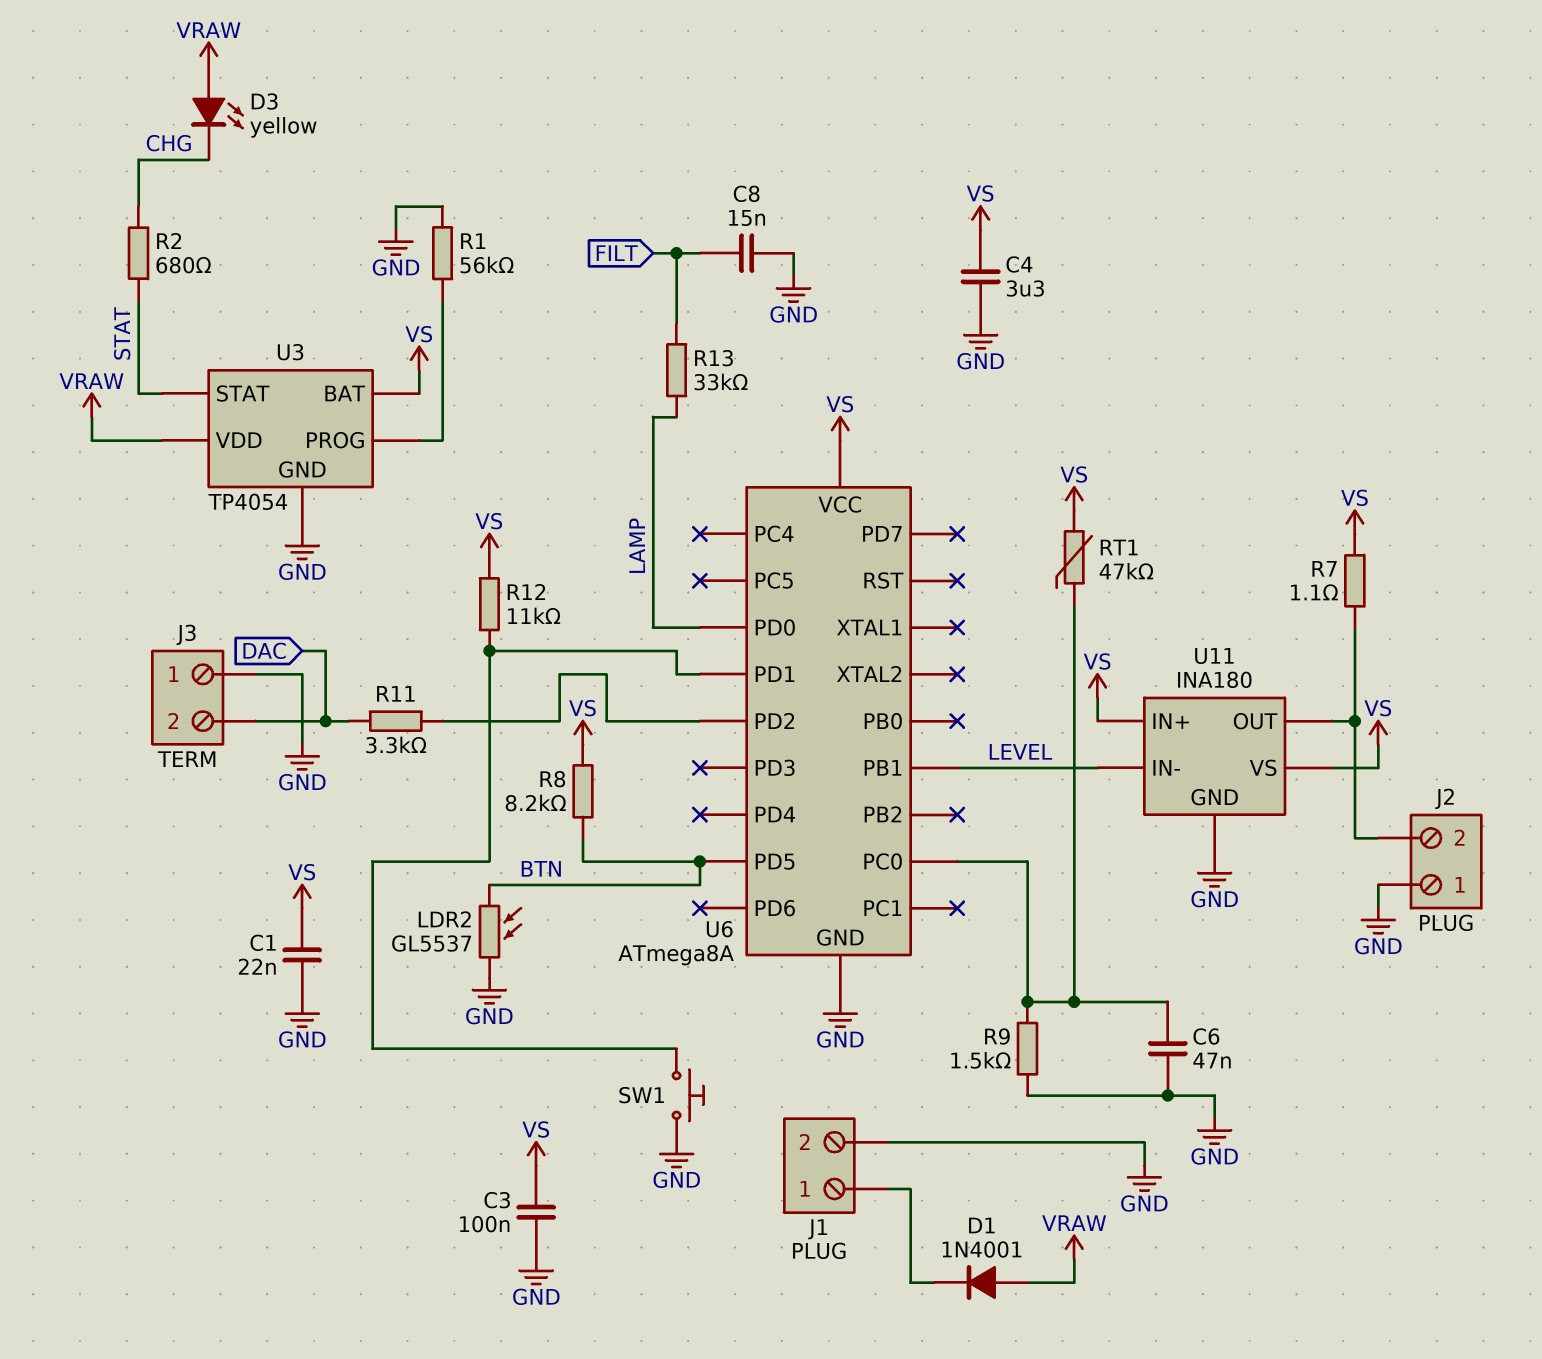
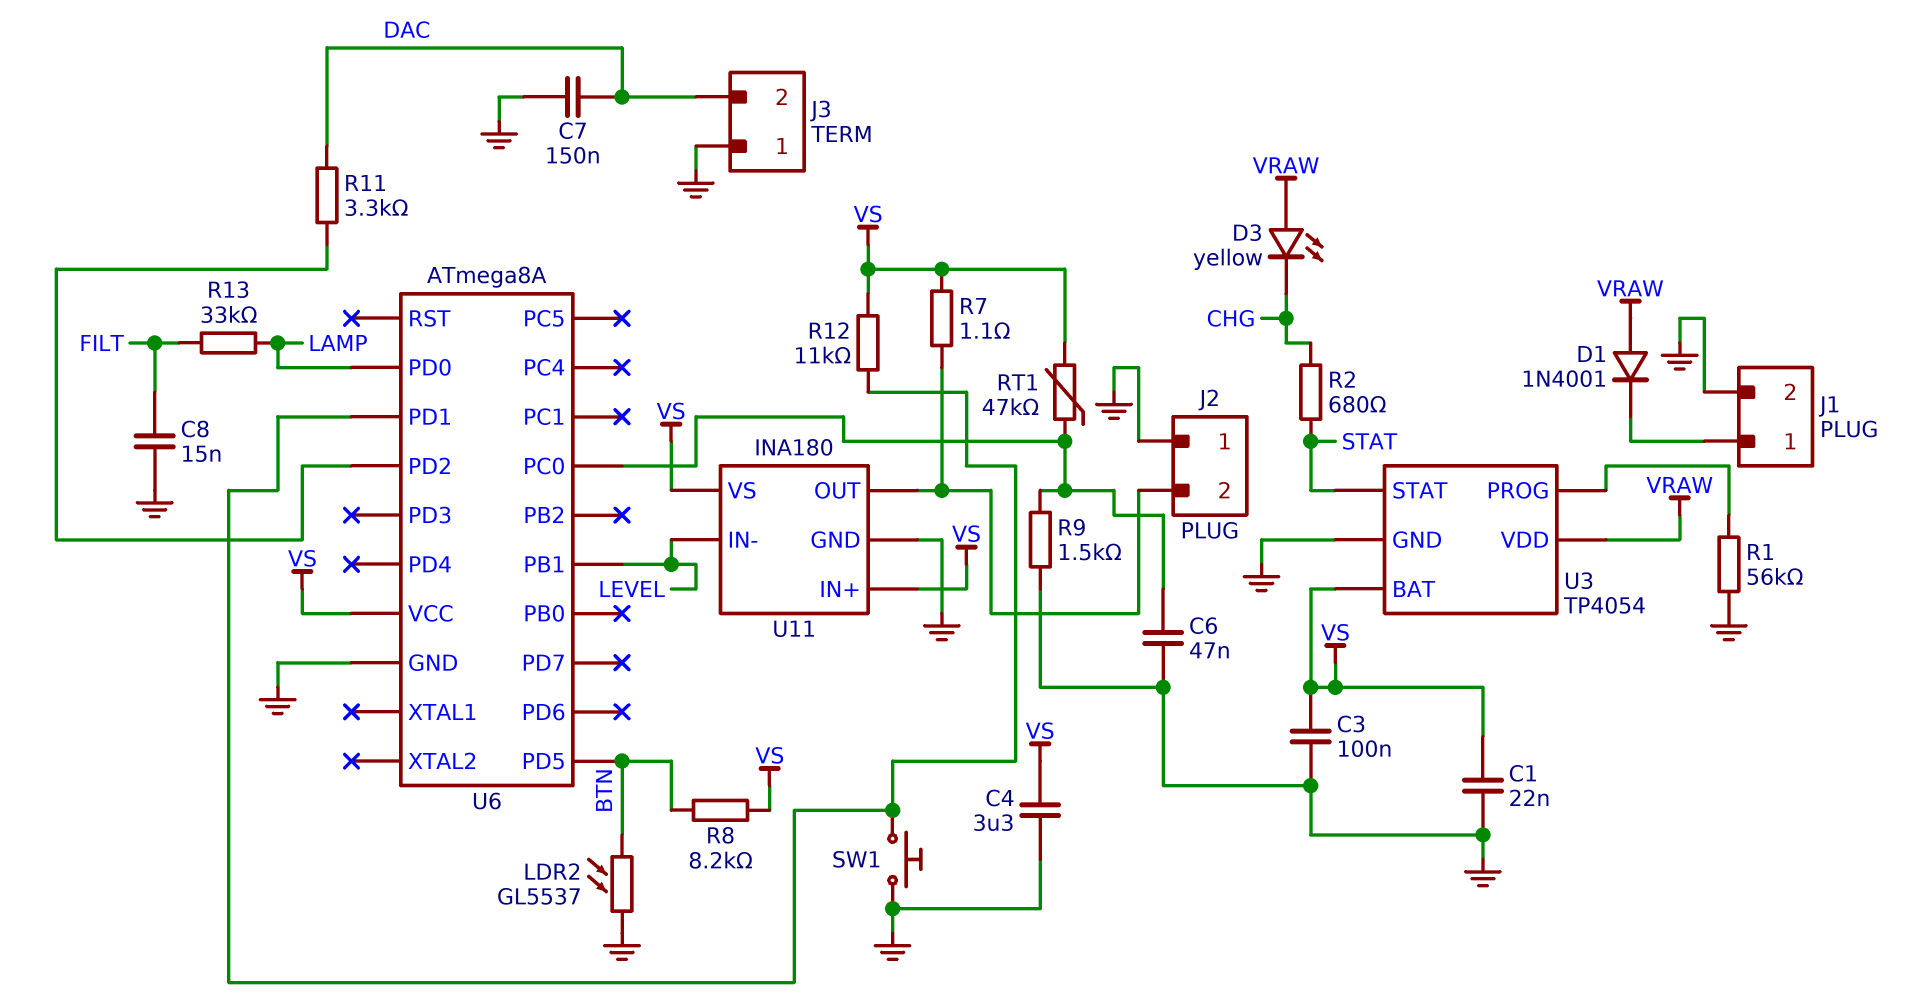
C7: none -> 150nF (DAC, GND)

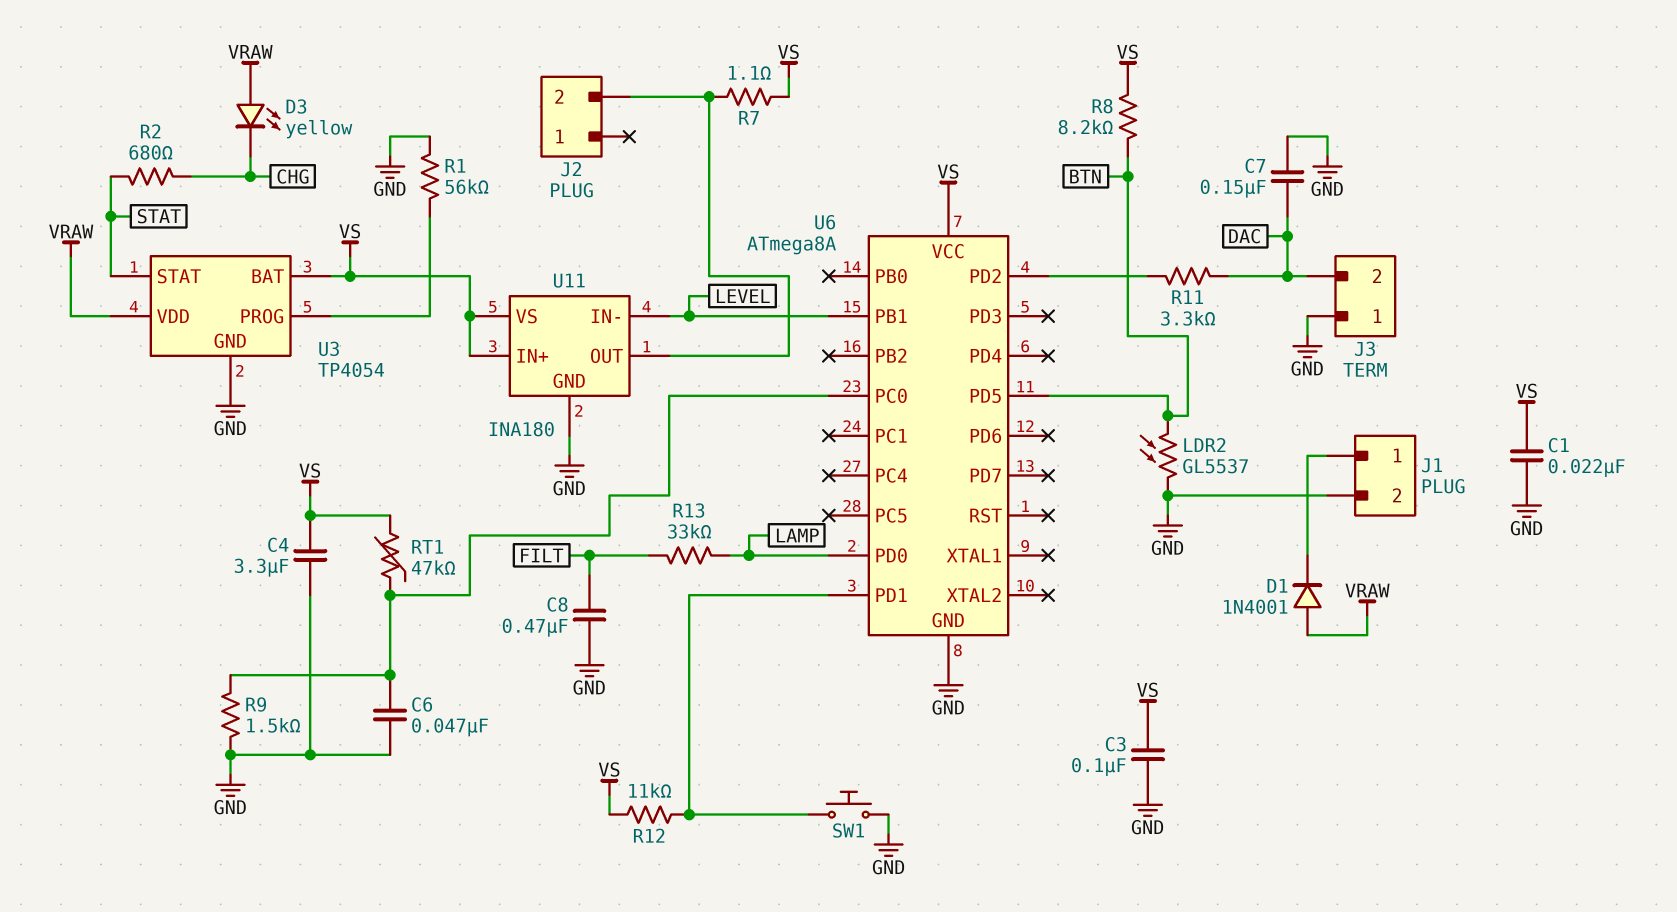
C8: 15nF (FILT, GND) -> 470nF (FILT, GND)
J2 pin 1: GND -> none

